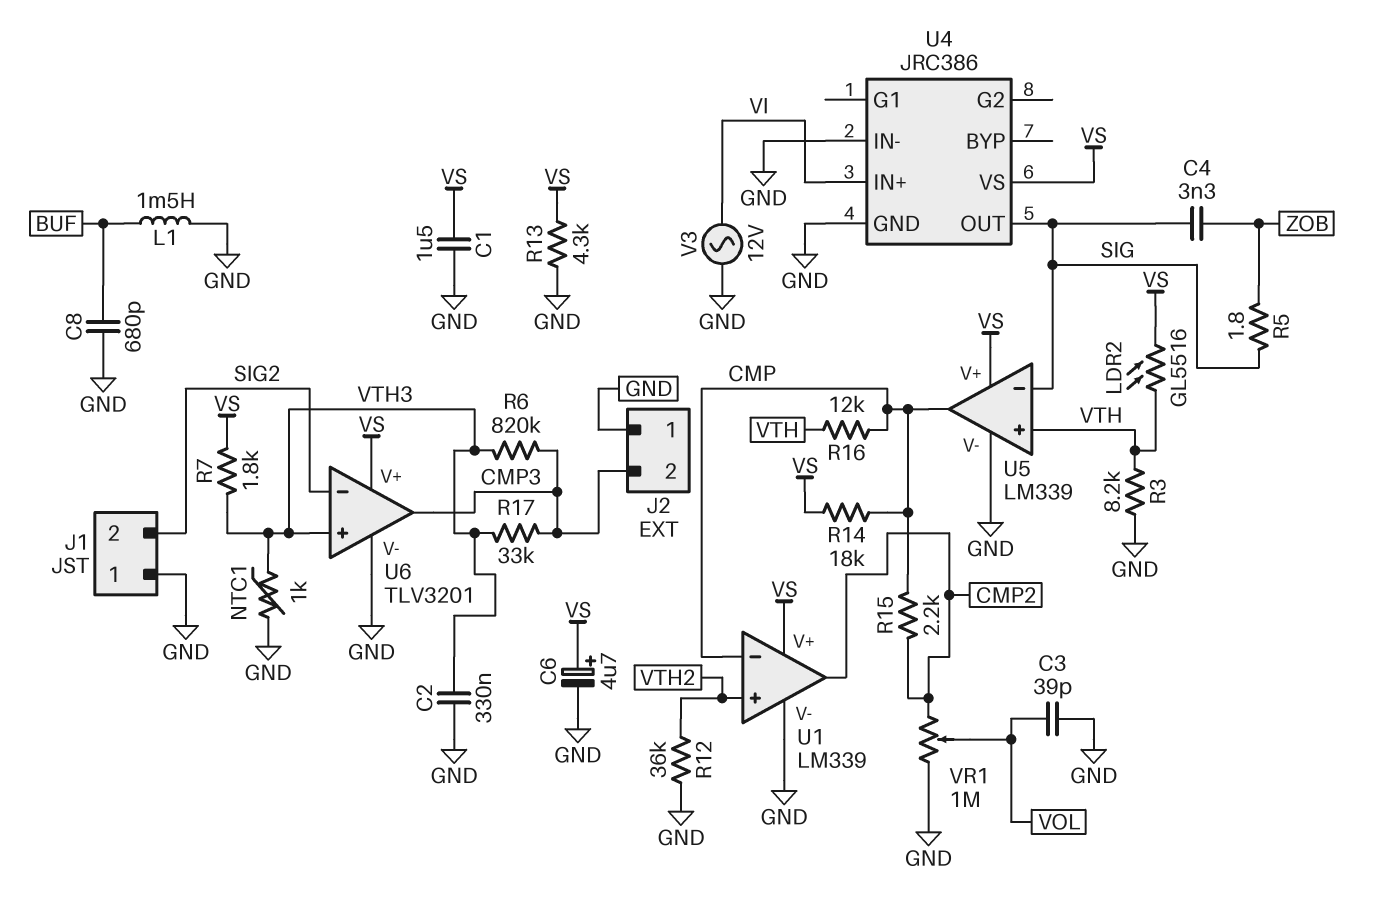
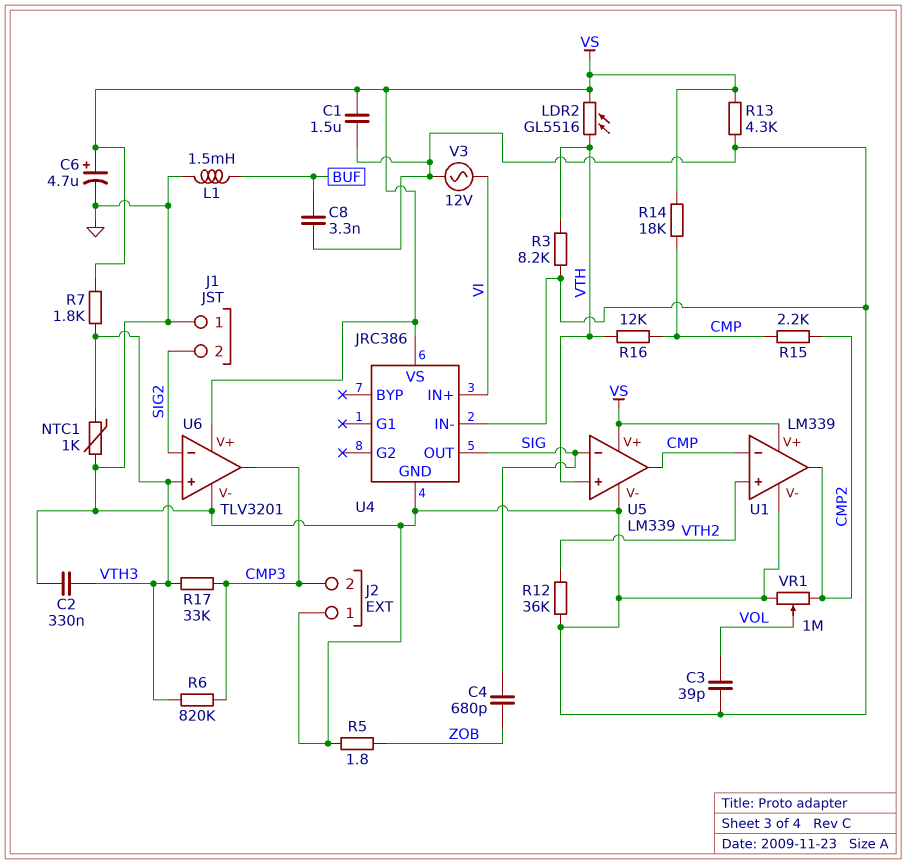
C4: 3.3nF (SIG, ZOB) -> 680pF (SIG, ZOB)
C8: 680pF (BUF, GND) -> 3.3nF (BUF, GND)
R5: 1.8 (SIG, ZOB) -> 1.8 (GND, ZOB)

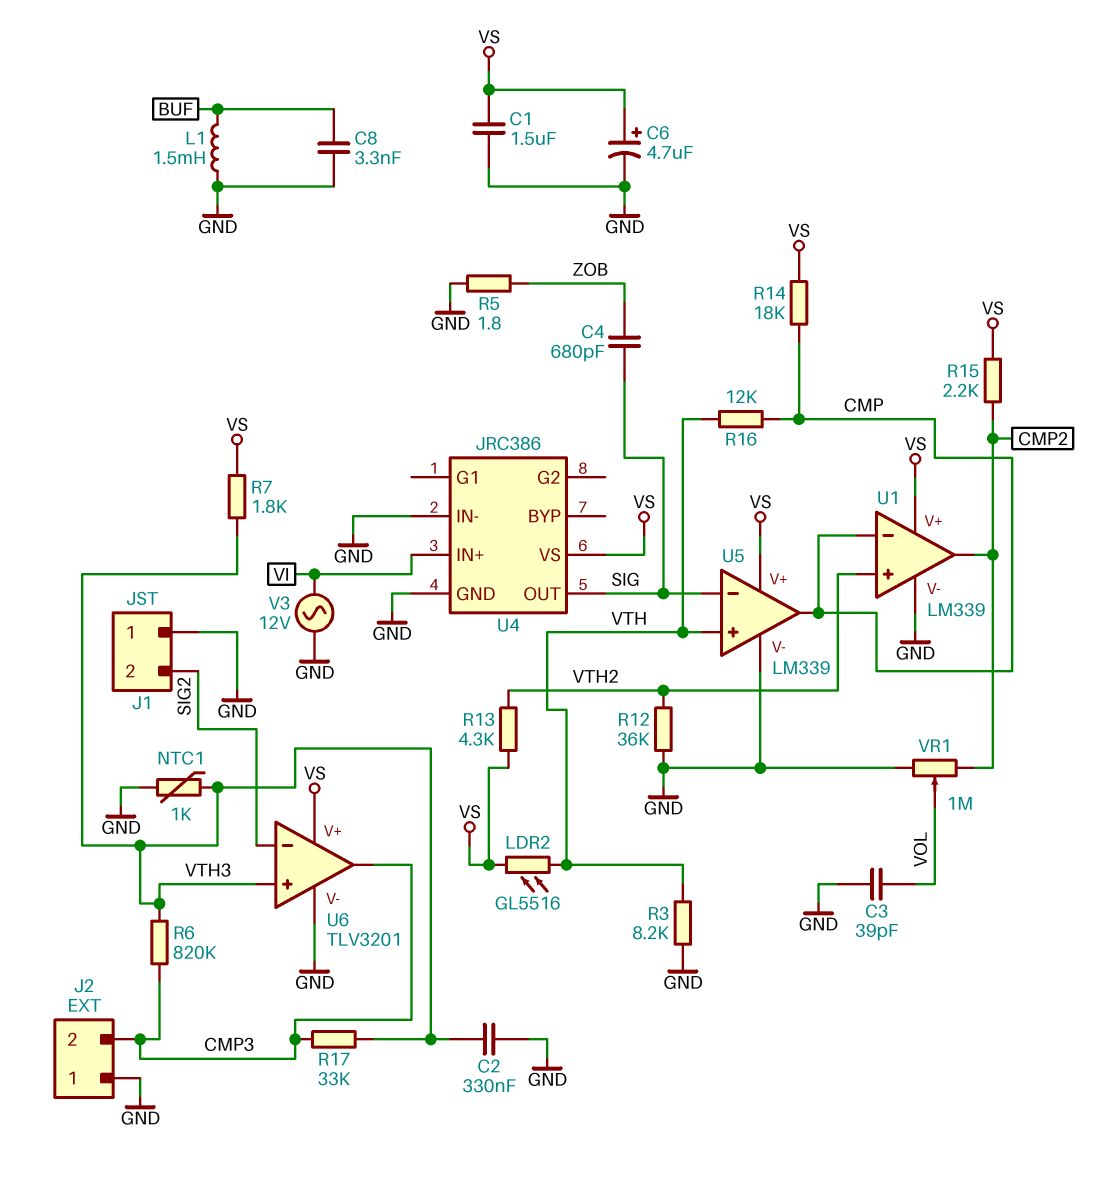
R13: 4.3k (GND, VS) -> 4.3k (VS, VTH2)
R15: 2.2k (CMP, CMP2) -> 2.2k (CMP2, VS)

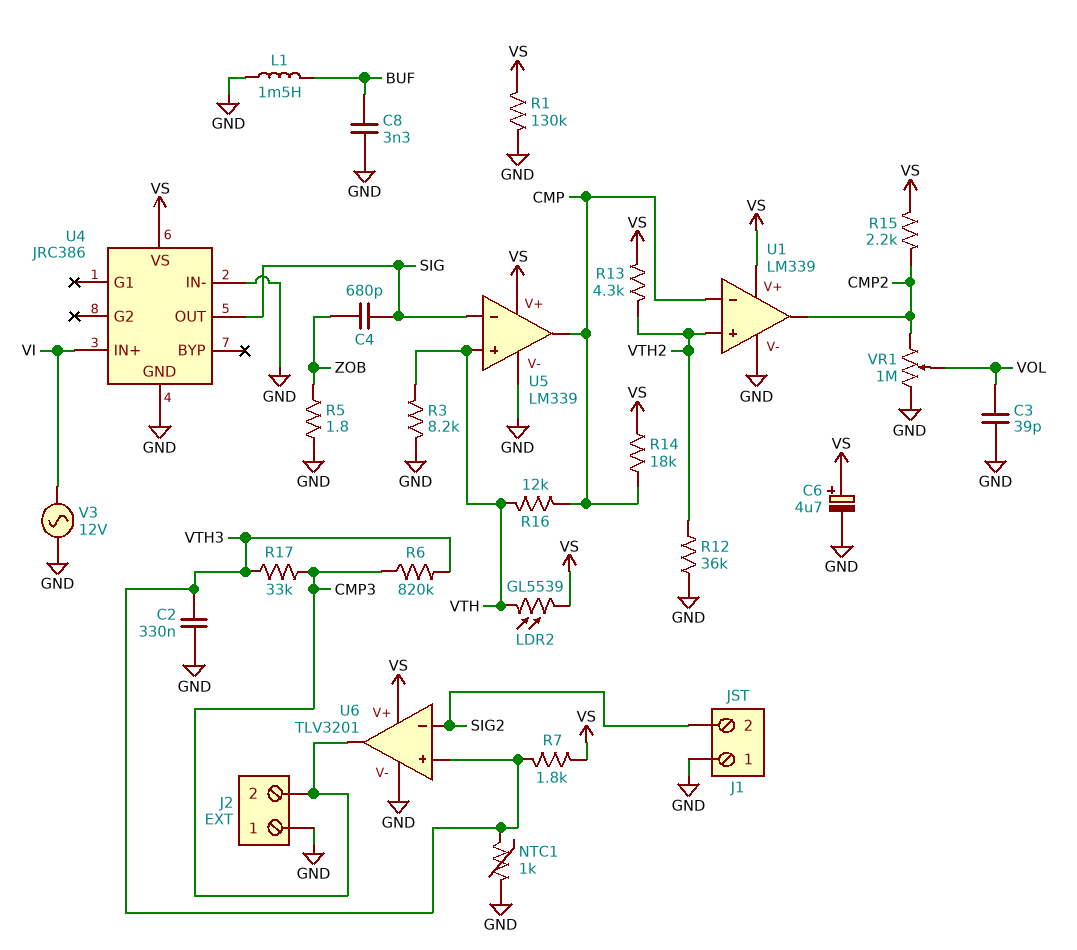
C1: 1.5uF (GND, VS) -> none
LDR2: GL5516 (VS, VTH) -> GL5539 (VS, VTH)
R1: none -> 130k (GND, VS)

